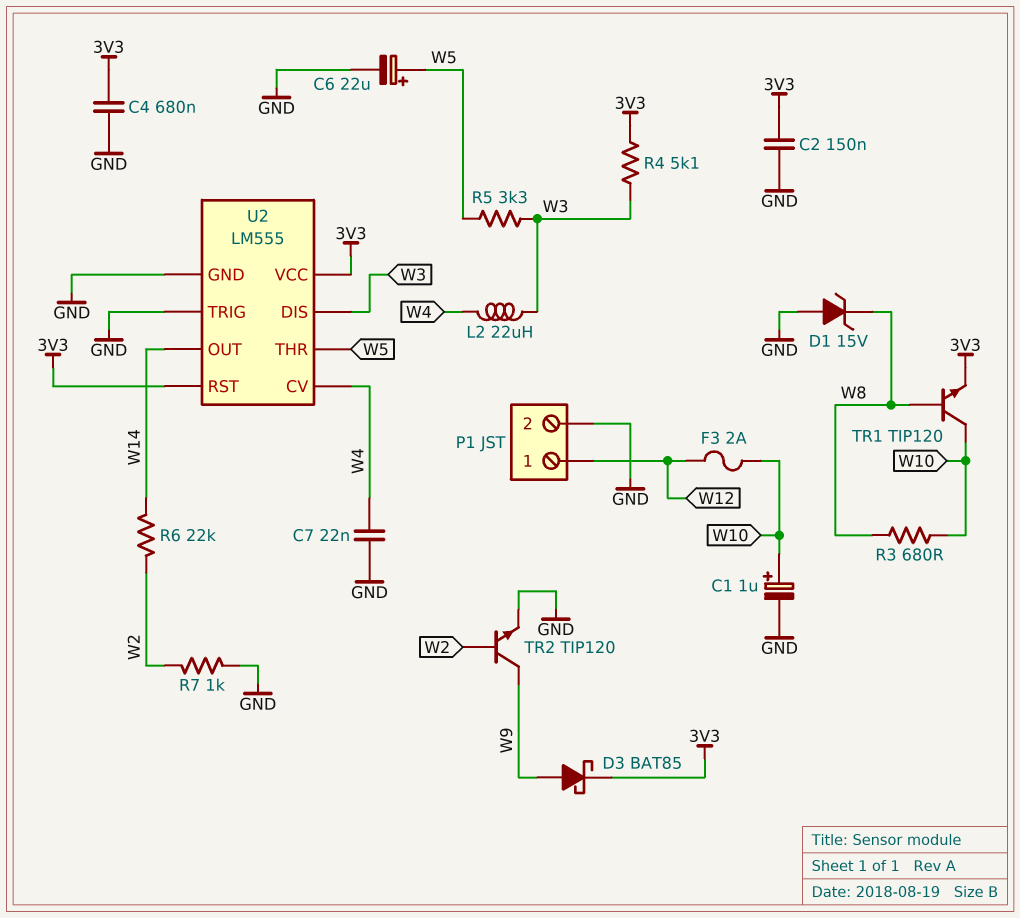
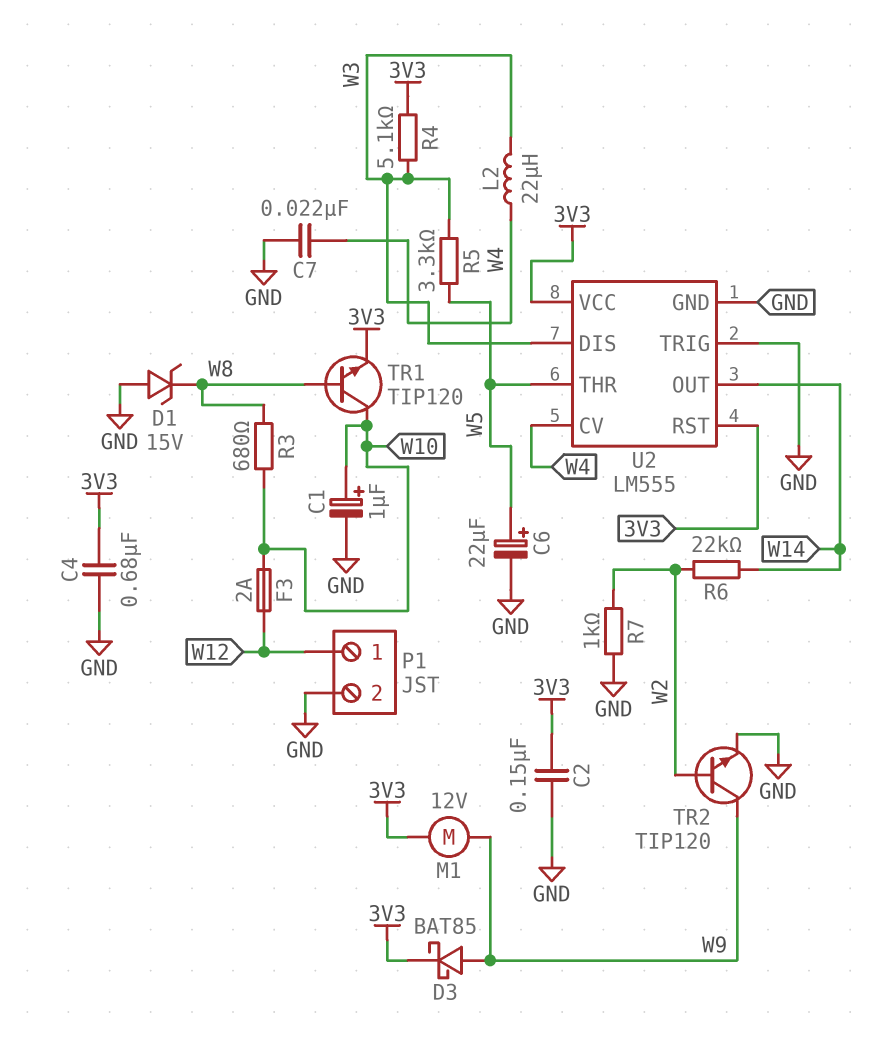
M1: none -> motor 12V (3V3, W9)

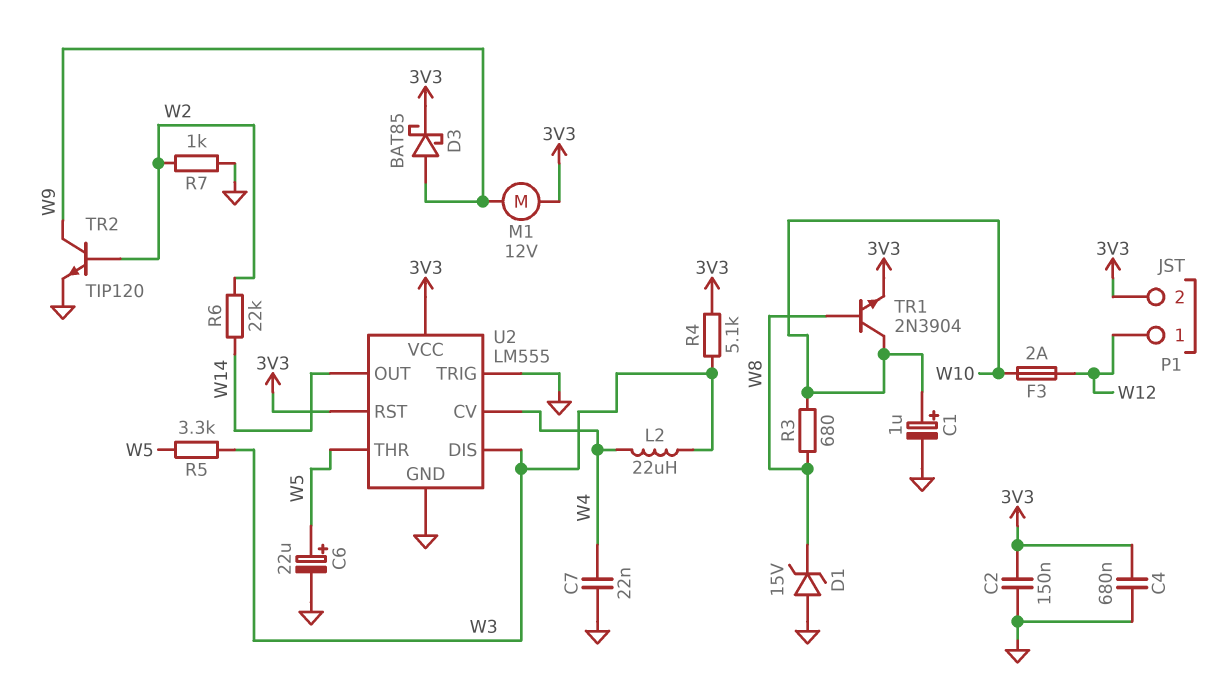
P1 pin 2: GND -> 3V3
TR1: NPN TIP120 (B W8, C W10, E 3V3) -> NPN 2N3904 (B W8, C W10, E 3V3)

